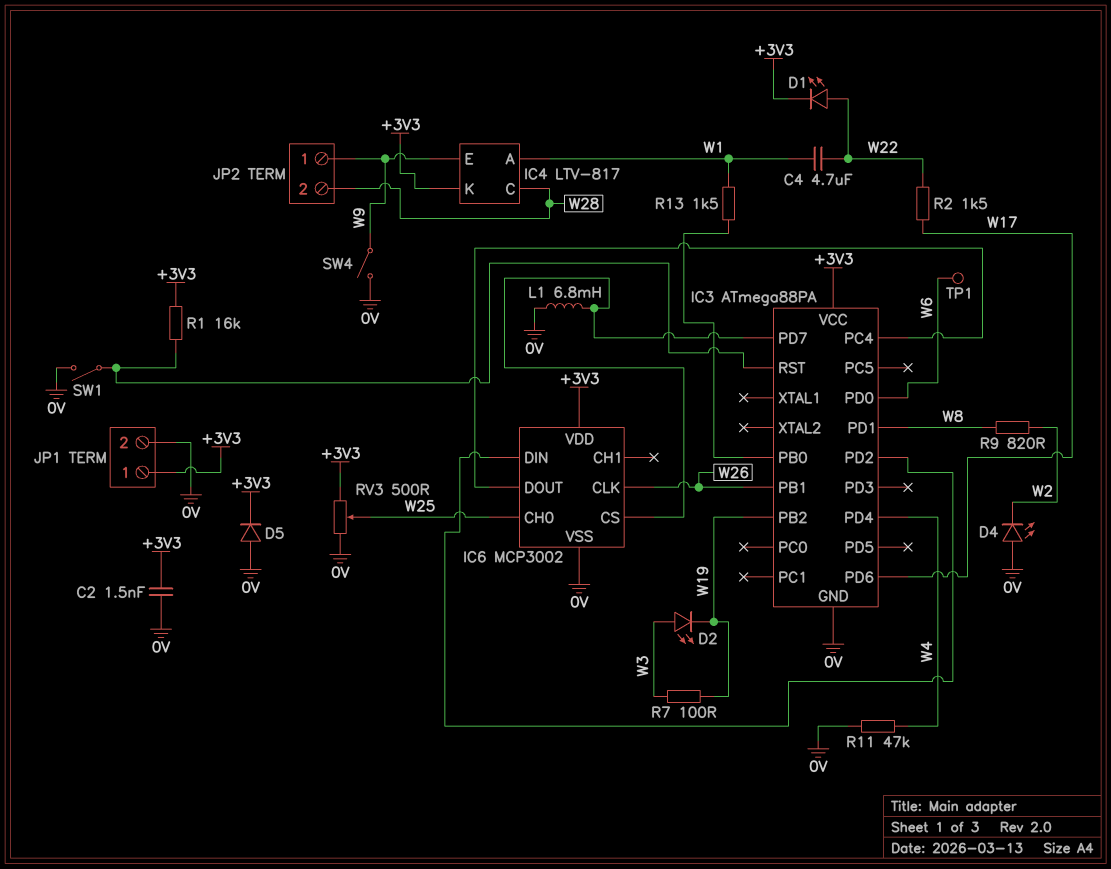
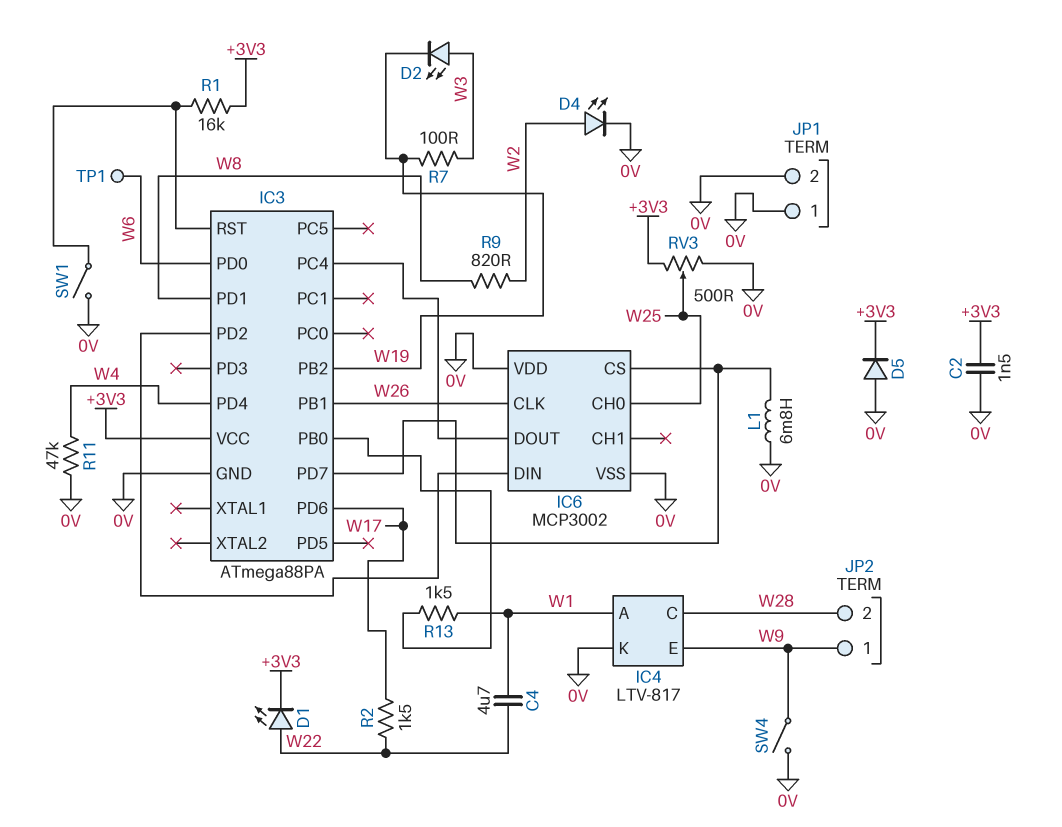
D4: LED (A 0V, K W2) -> LED (A W2, K 0V)
IC4 pin K: +3V3 -> 0V
IC6 pin VDD: +3V3 -> 0V
JP1 pin 1: +3V3 -> 0V

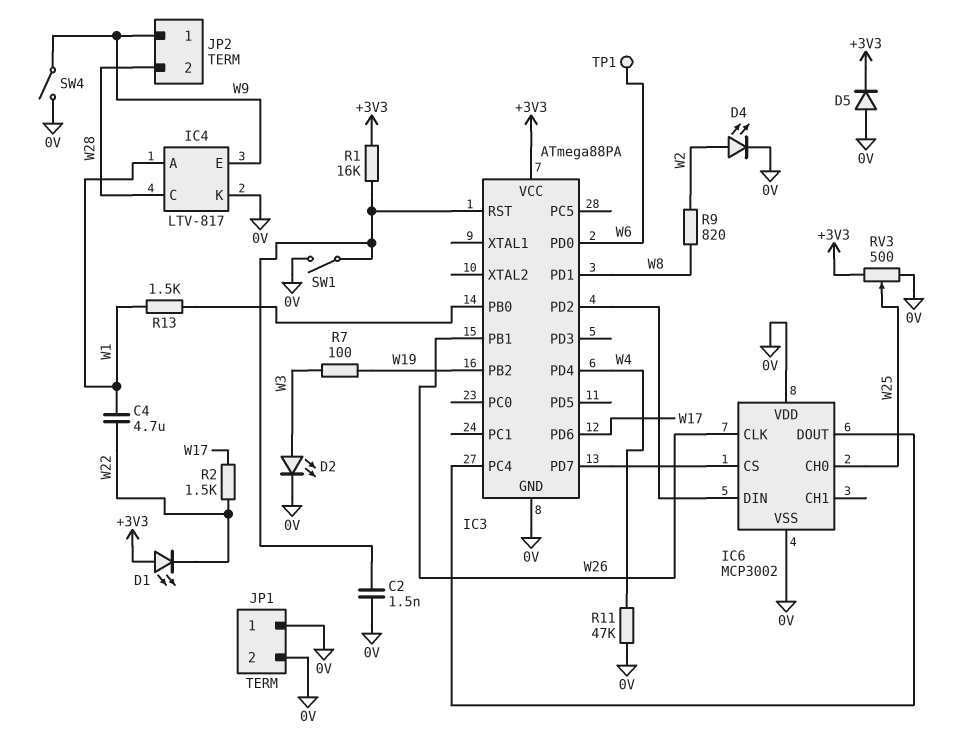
C2: 1.5nF (+3V3, 0V) -> 1.5nF (0V, IC3/RST)
D1: LED (A W22, K +3V3) -> LED (A +3V3, K W22)
D2: LED (A W3, K W19) -> LED (A W3, K 0V)
L1: 6.8mH (0V, IC3/PD7) -> none

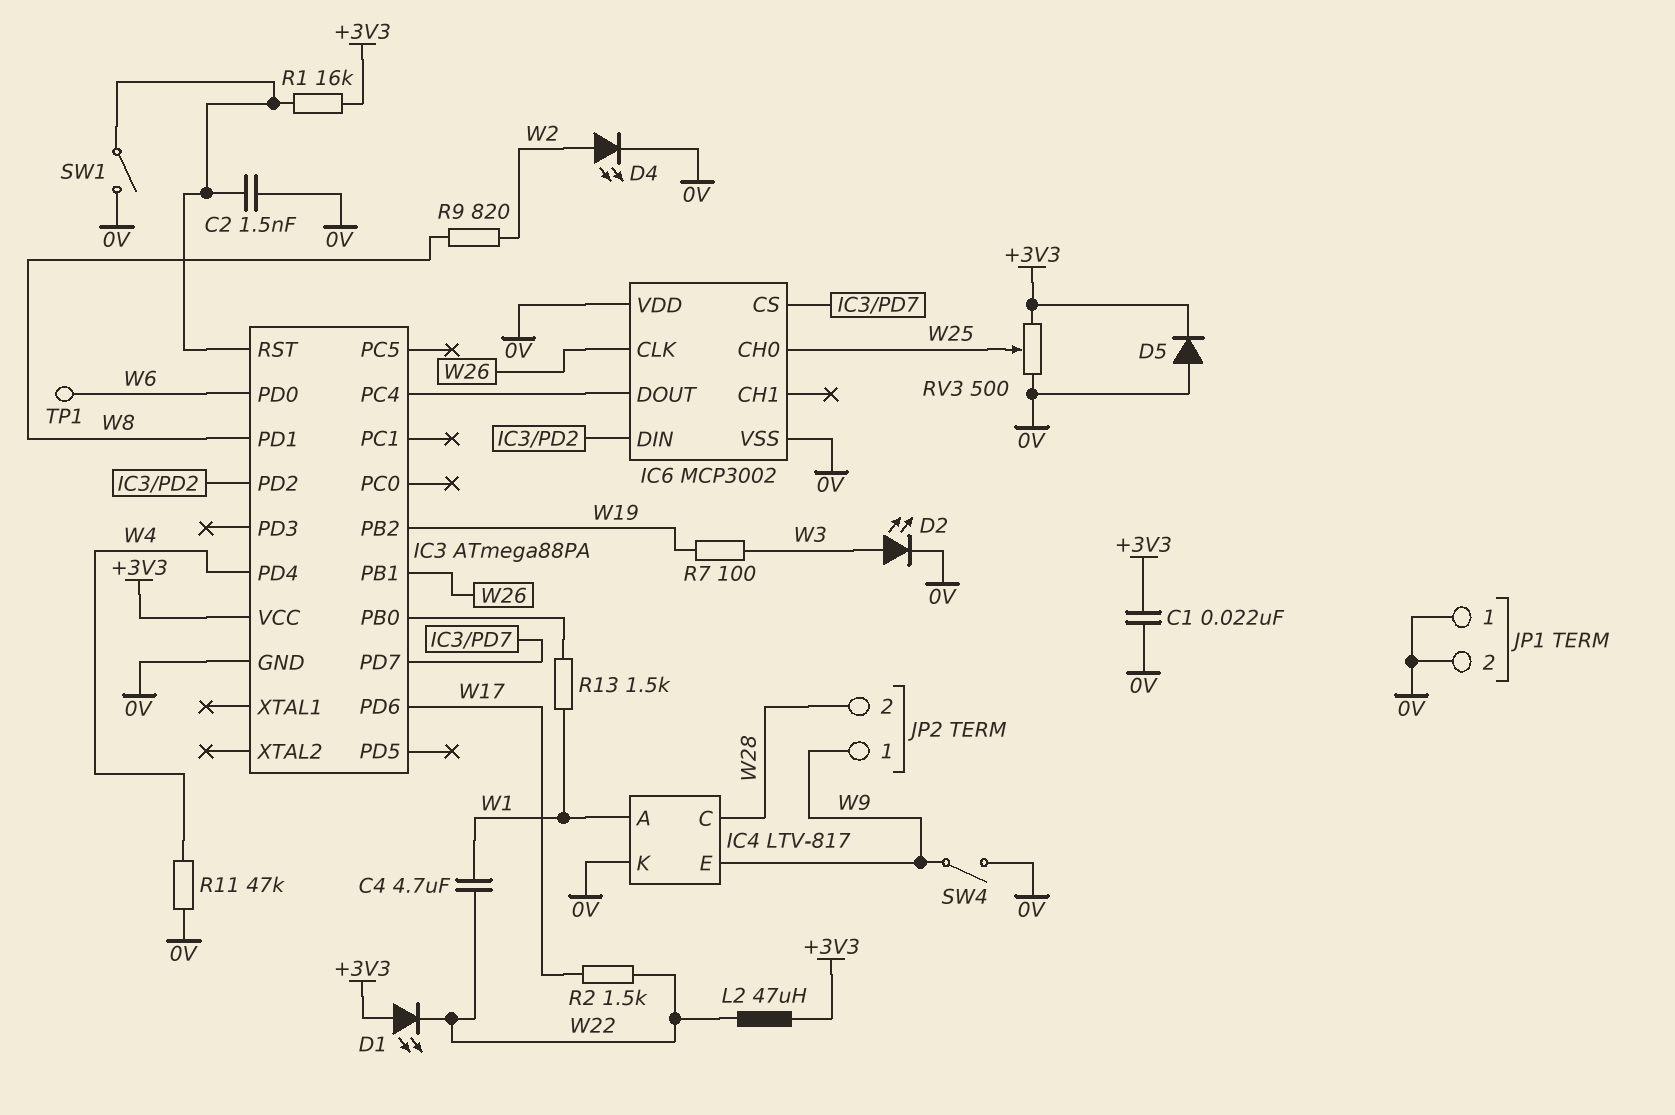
C1: none -> 22nF (+3V3, 0V)
L2: none -> 47uH (+3V3, W22)

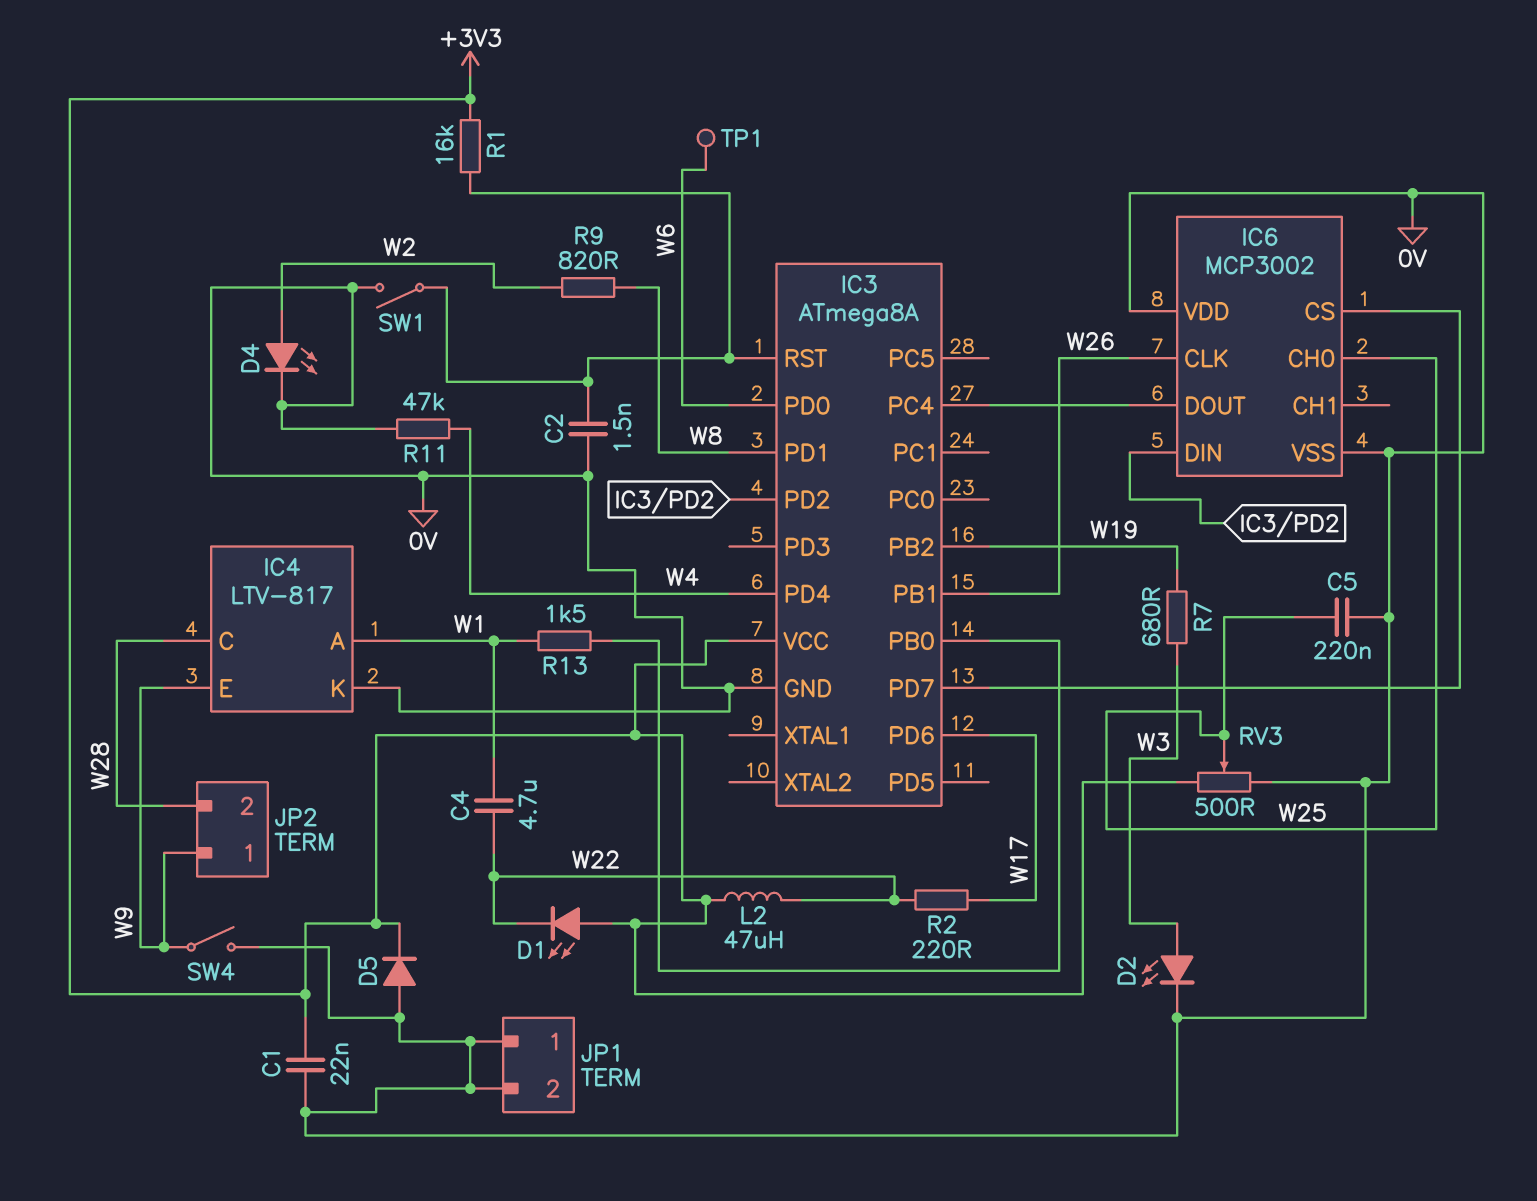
C5: none -> 220nF (0V, W25)
IC3: ATmega88PA -> ATmega8A
R2: 1.5k (W17, W22) -> 220 (W17, W22)
R7: 100 (W3, W19) -> 680 (W3, W19)

